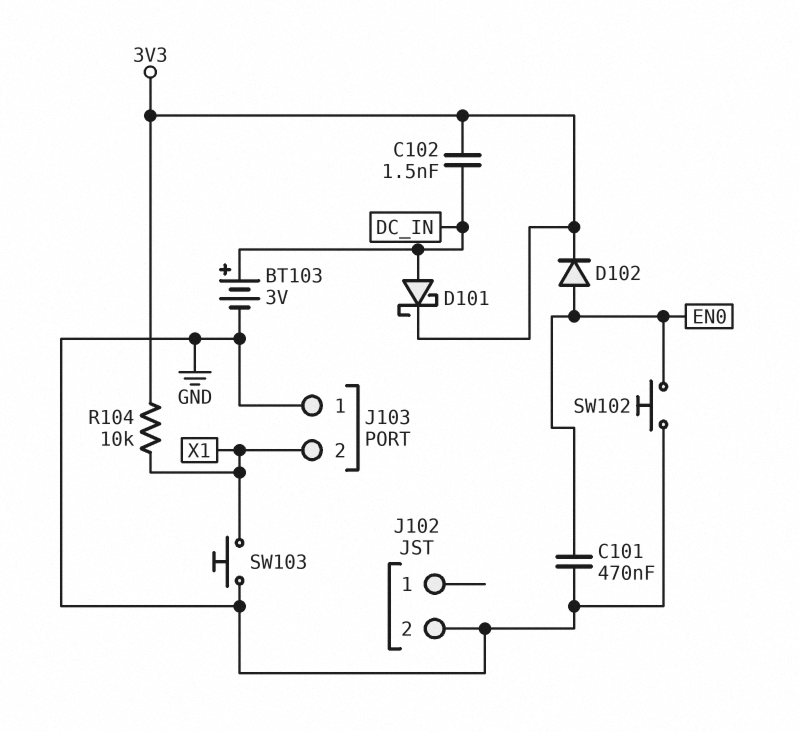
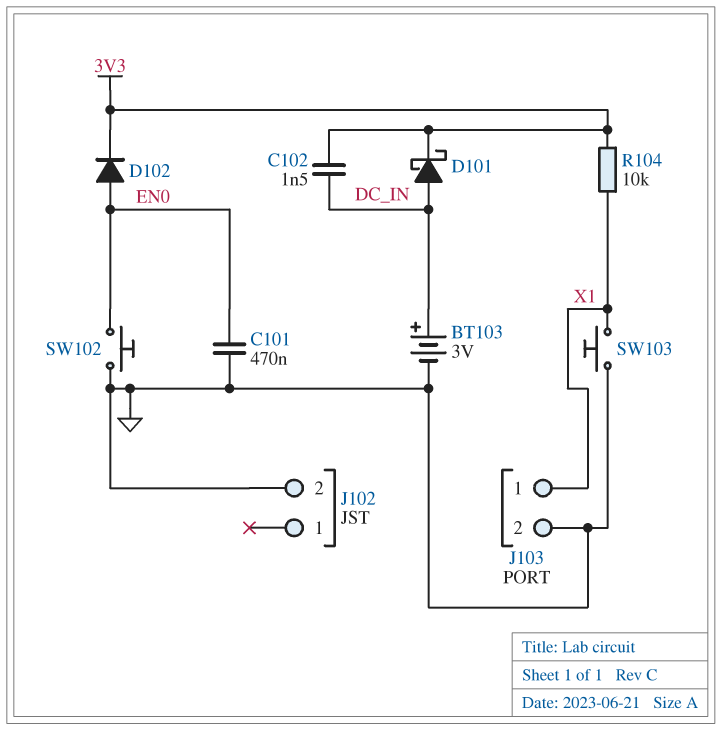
J103 pin 1: GND -> X1
J103 pin 2: X1 -> GND

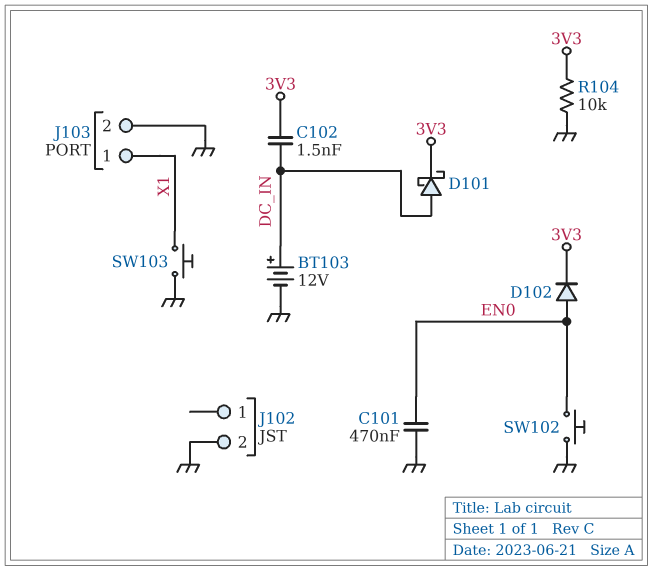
BT103: 3V (plus DC_IN, minus GND) -> 12V (plus DC_IN, minus GND)
R104: 10k (3V3, X1) -> 10k (3V3, GND)

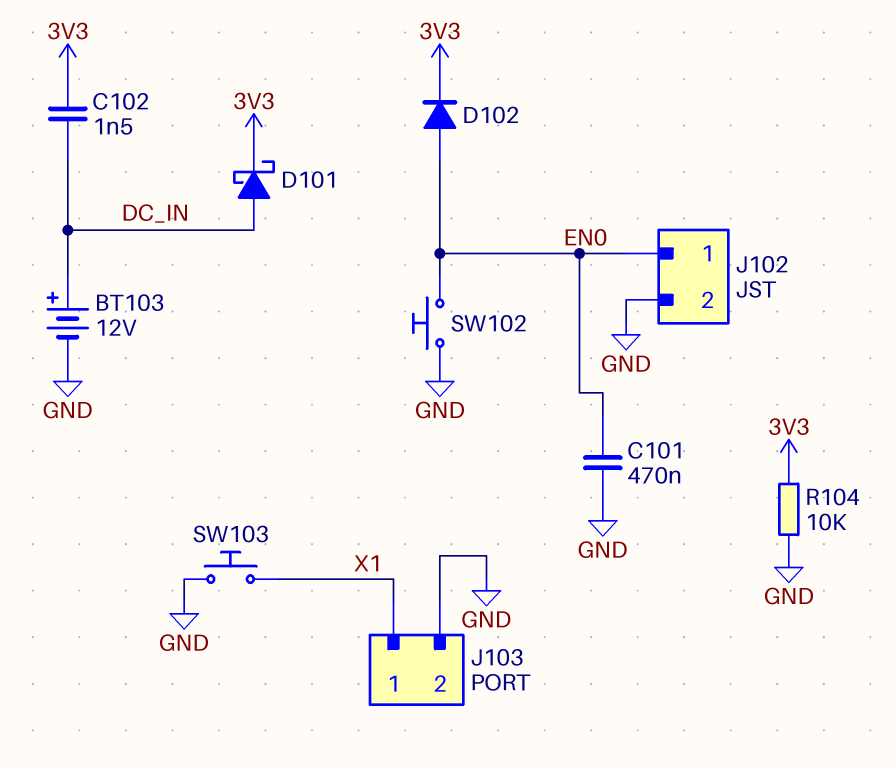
J102 pin 1: none -> EN0

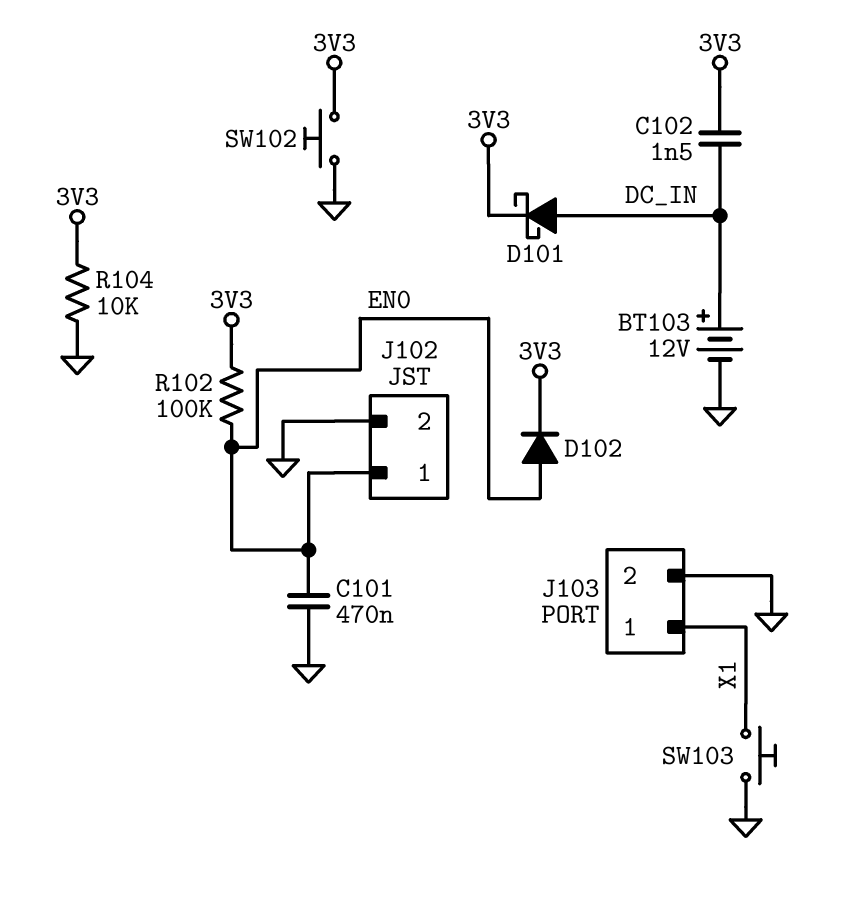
R102: none -> 100k (3V3, EN0)
SW102: button (EN0, GND) -> button (3V3, GND)

